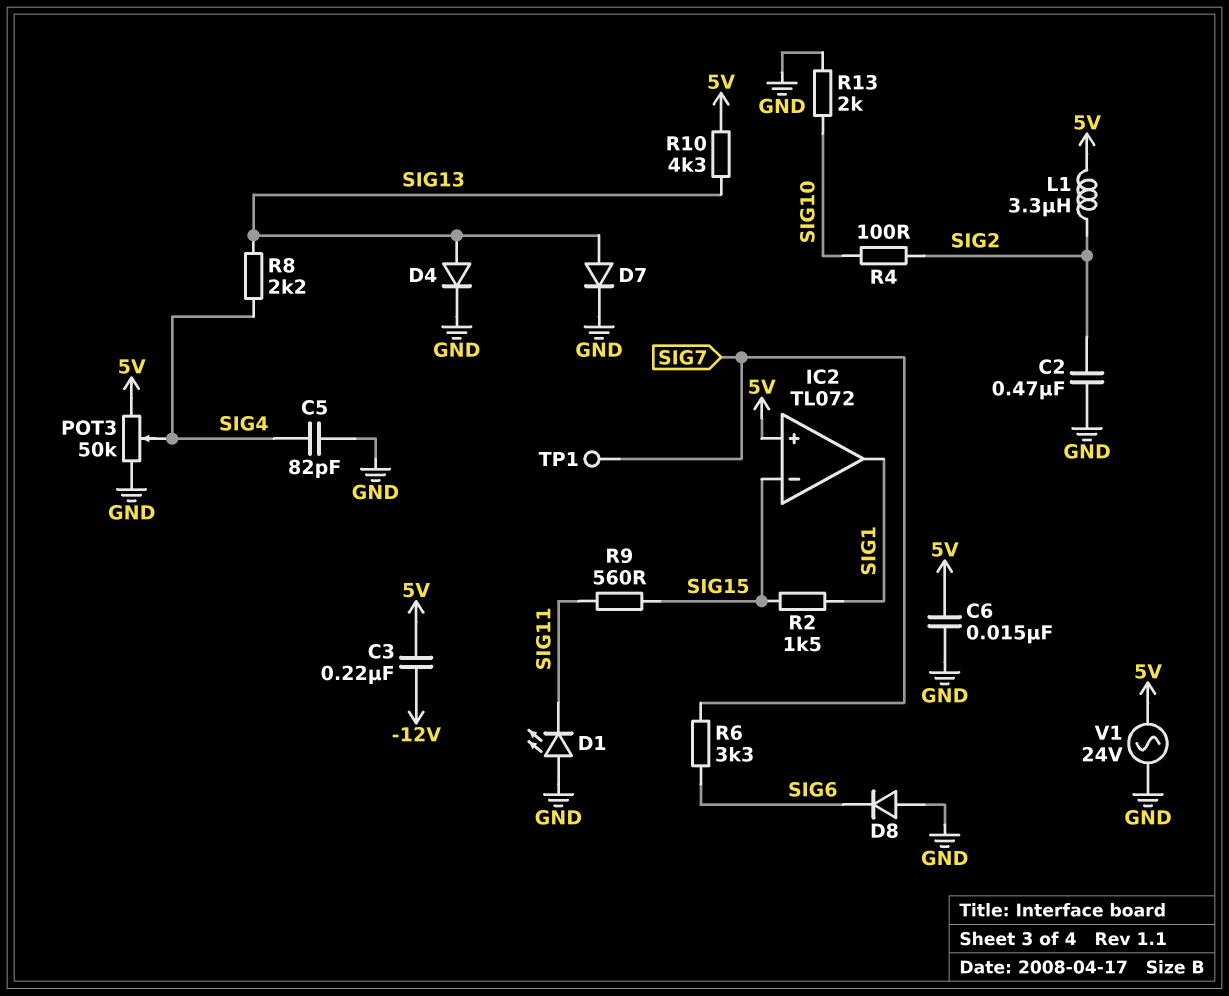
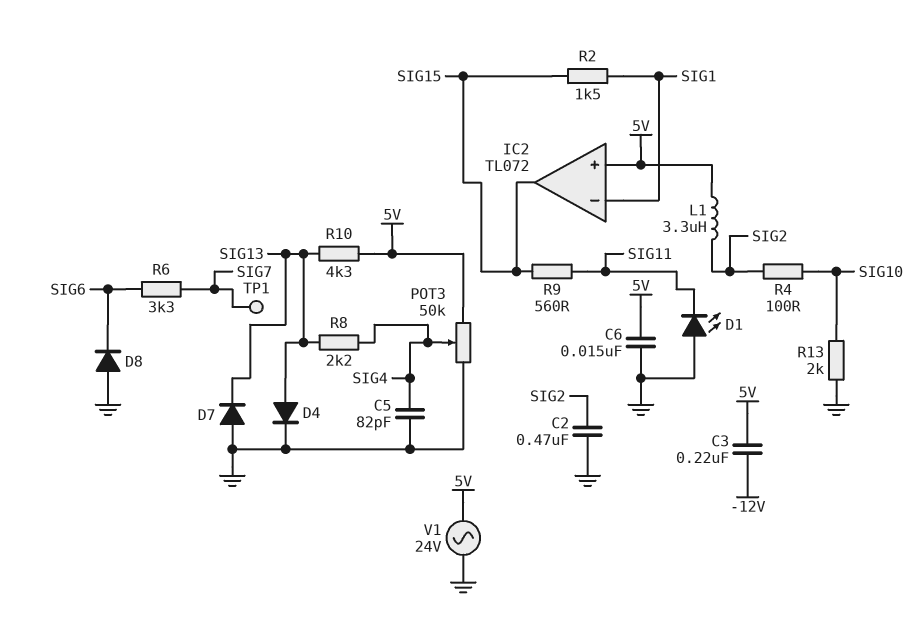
D7: diode (A SIG13, K GND) -> diode (A GND, K SIG13)
IC2 pin in-: SIG15 -> SIG1
IC2 pin out: SIG1 -> SIG15

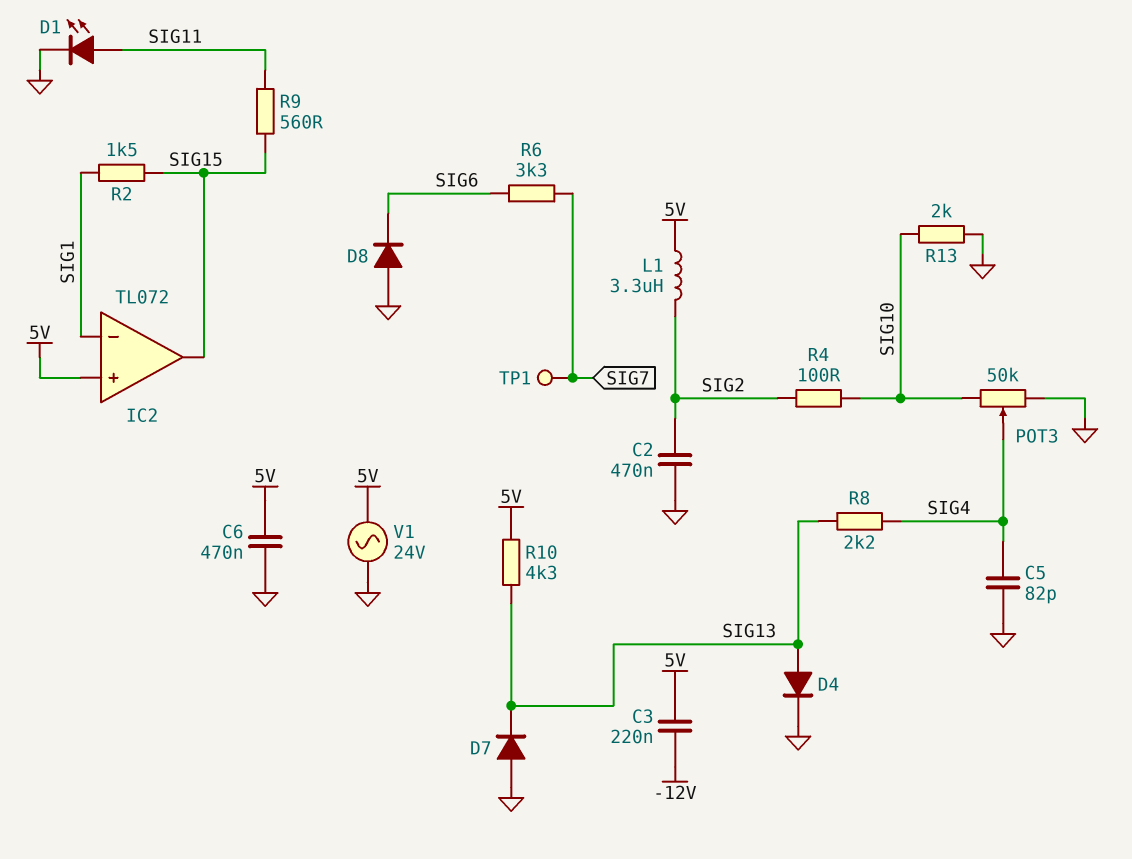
C6: 15nF (5V, GND) -> 470nF (5V, GND)
D1: LED (A GND, K SIG11) -> LED (A SIG11, K GND)
POT3: 50k (5V, GND, wiper SIG4) -> 50k (GND, SIG10, wiper SIG4)

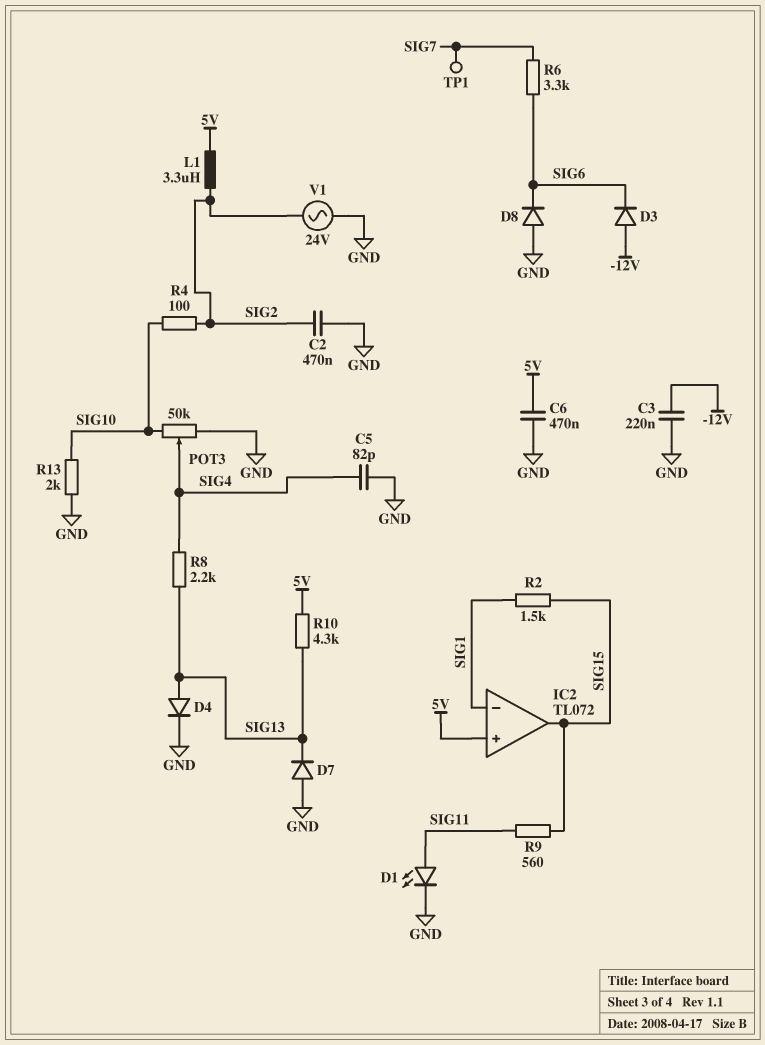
C3: 220nF (-12V, 5V) -> 220nF (-12V, GND)
D3: none -> diode (A -12V, K SIG6)
V1: AC 24V (5V, GND) -> AC 24V (GND, SIG2)

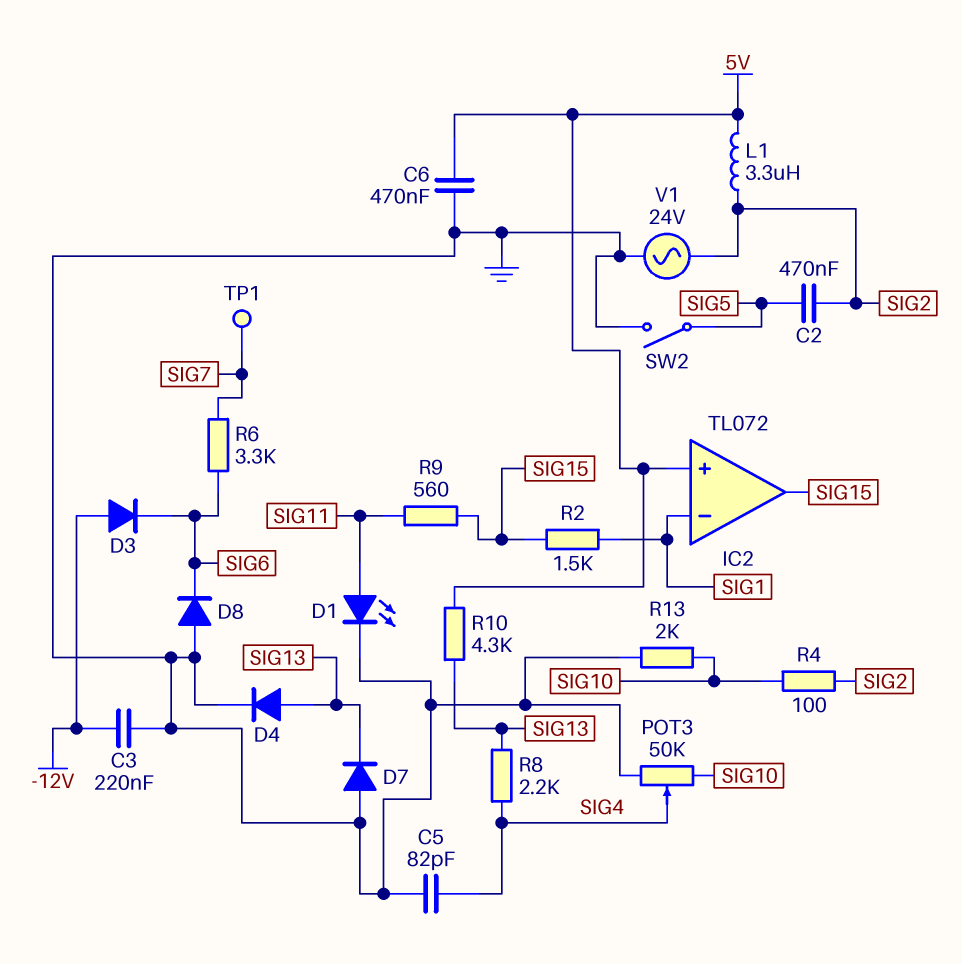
C2: 470nF (GND, SIG2) -> 470nF (SIG2, SIG5)
SW2: none -> switch (GND, SIG5)

